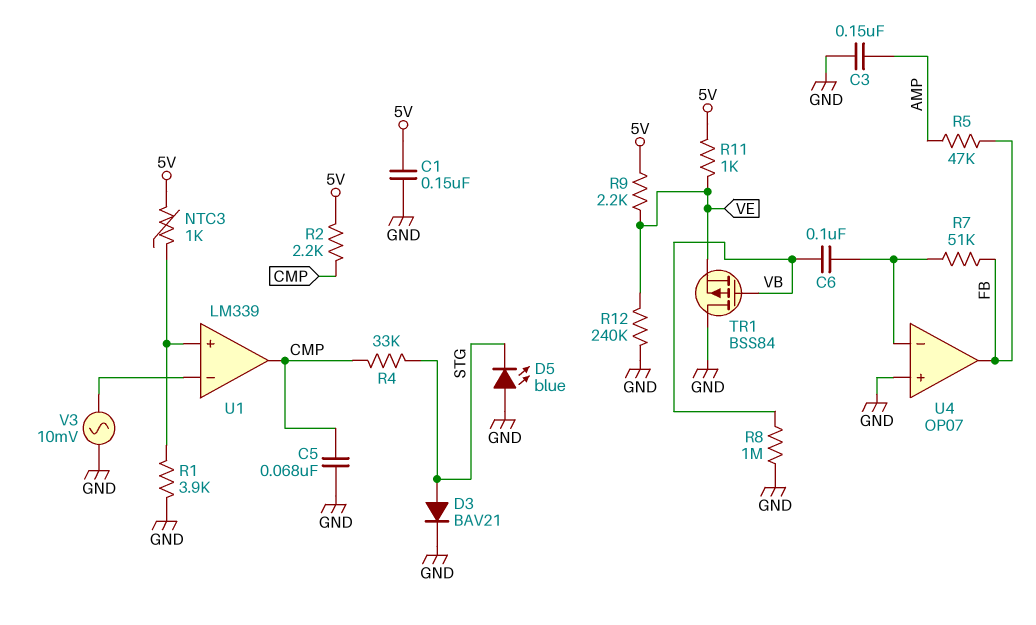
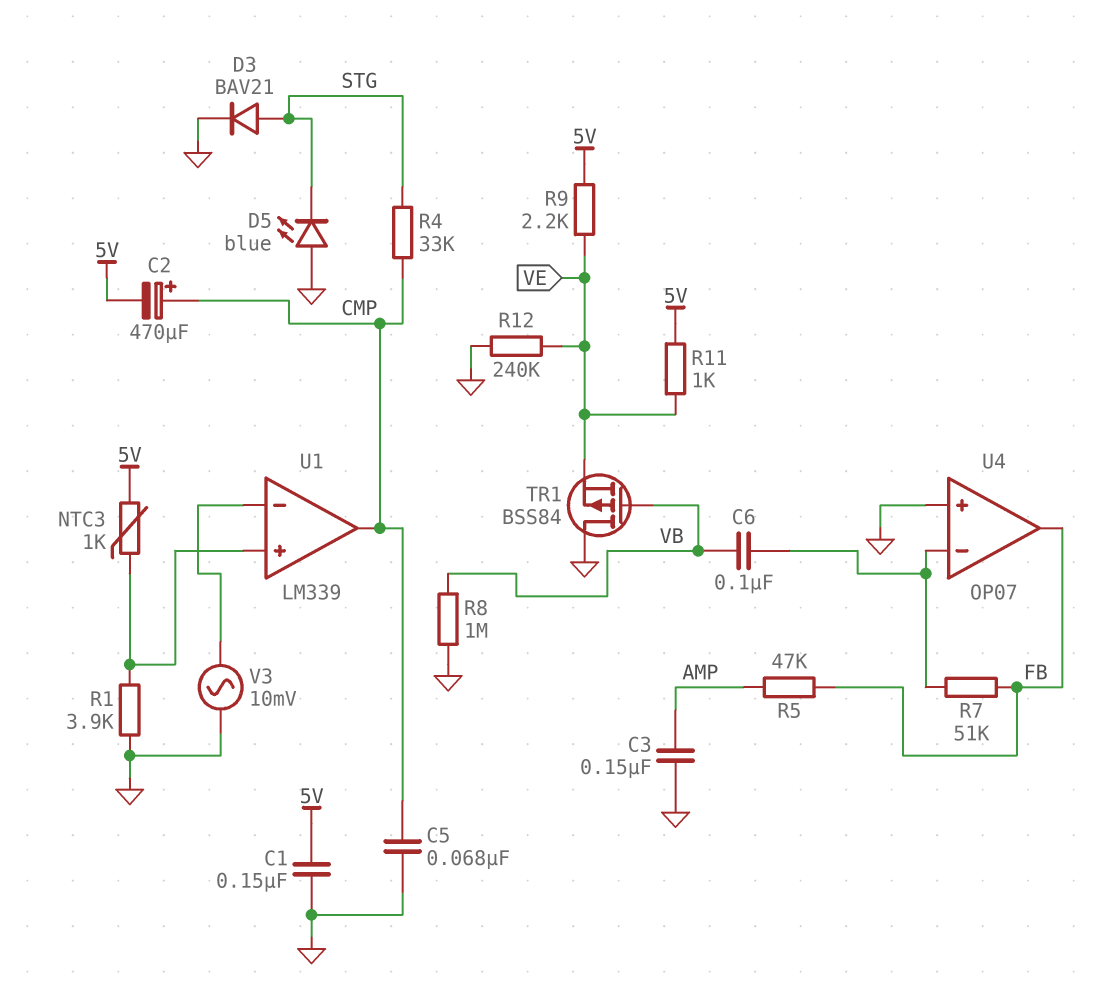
C2: none -> 470uF (plus CMP, minus 5V)
R2: 2.2k (5V, CMP) -> none

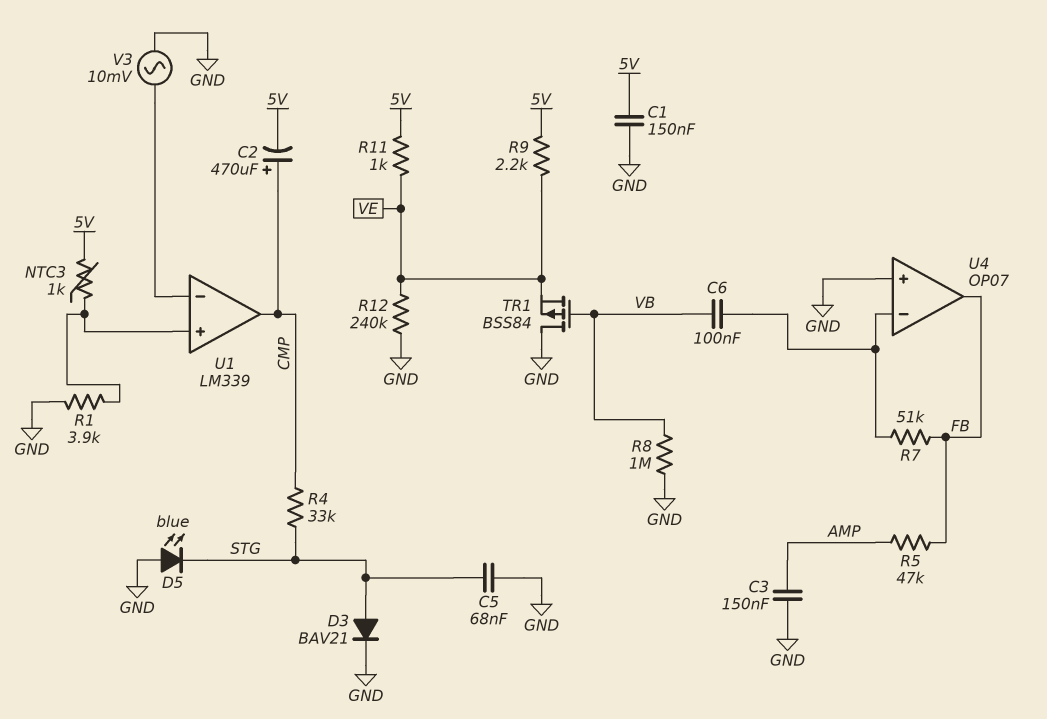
C5: 68nF (CMP, GND) -> 68nF (GND, STG)

